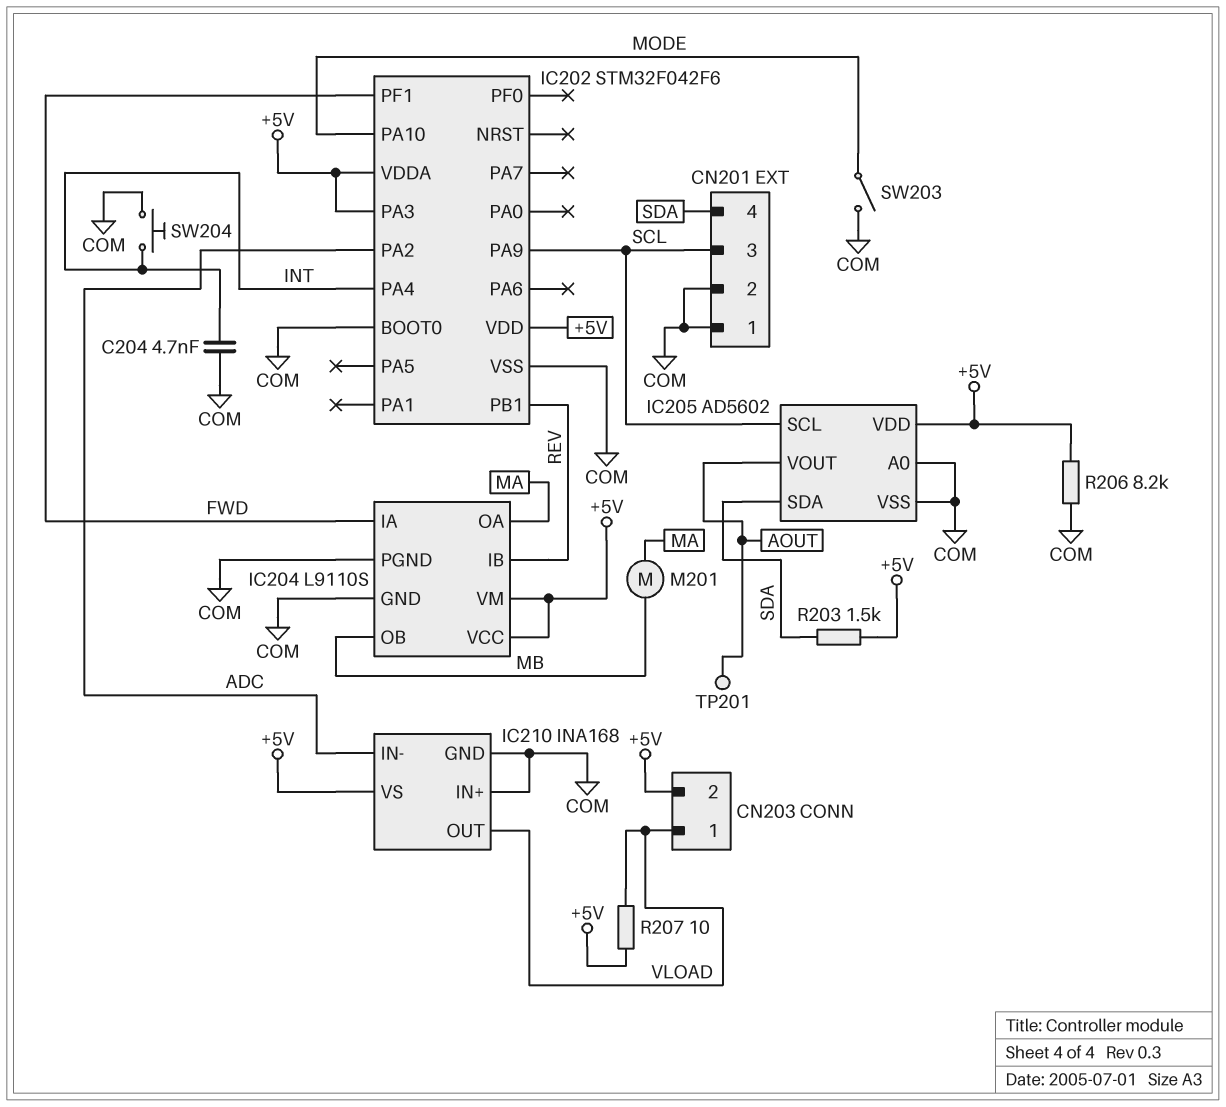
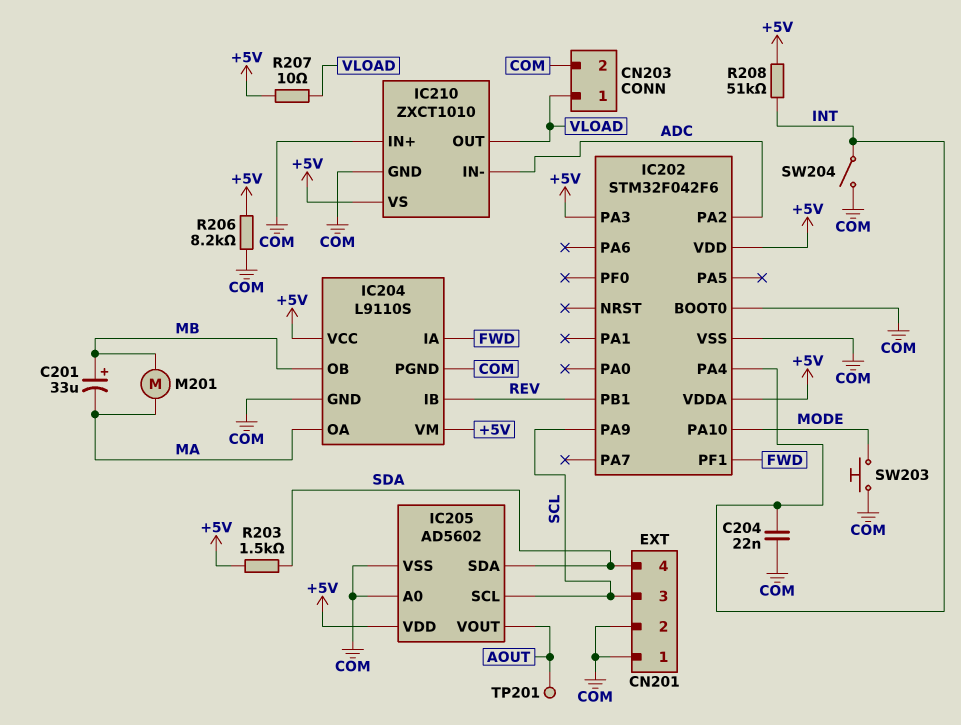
C201: none -> 33uF (plus MB, minus MA)
C204: 4.7nF (COM, INT) -> 22nF (COM, INT)
CN203 pin 2: +5V -> COM
IC210: INA168 -> ZXCT1010
R208: none -> 51k (+5V, INT)
SW203: switch (COM, MODE) -> button (COM, MODE)
SW204: button (COM, INT) -> switch (COM, INT)

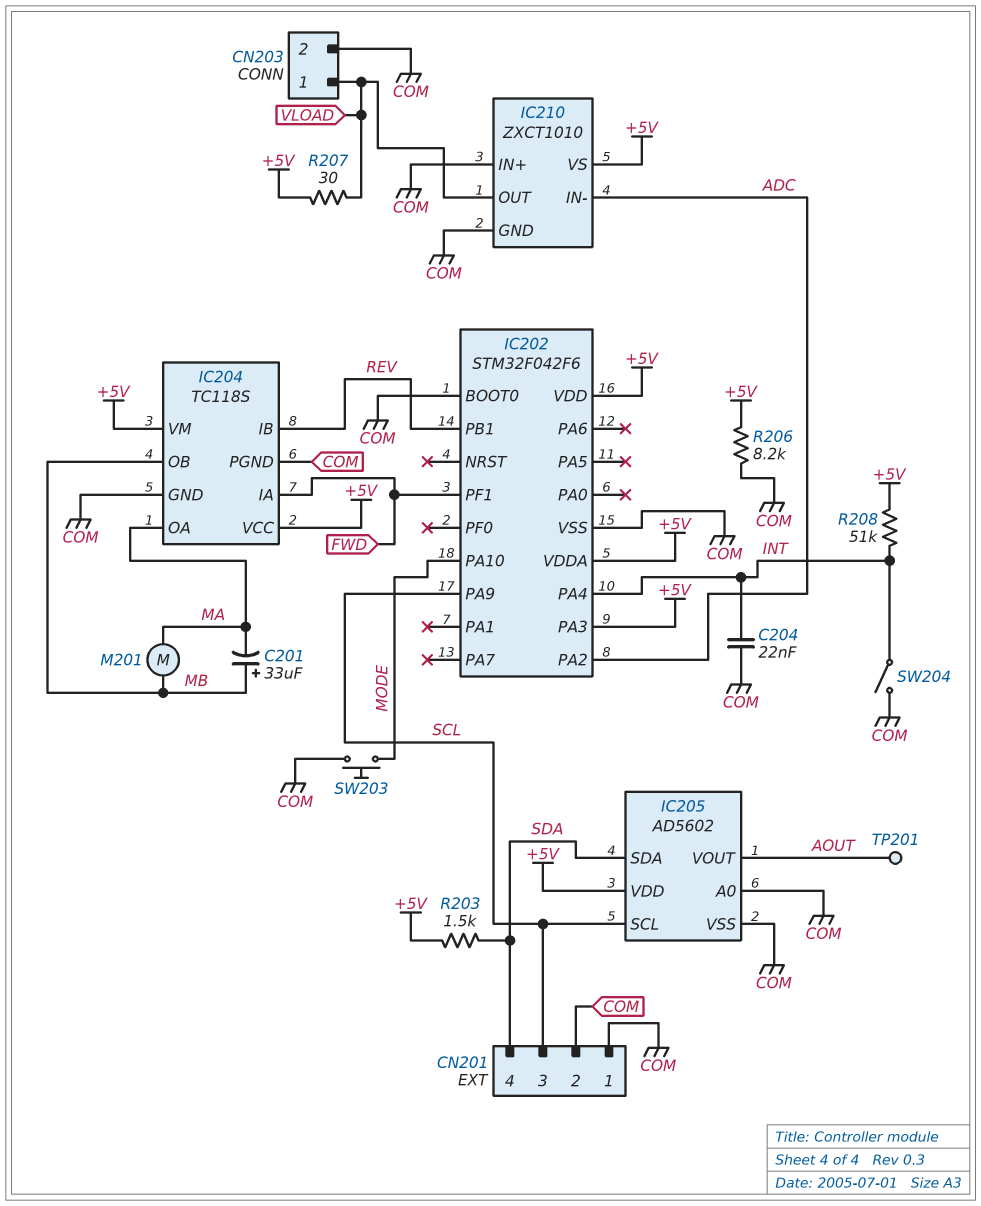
IC204: L9110S -> TC118S
R207: 10 (+5V, VLOAD) -> 30 (+5V, VLOAD)

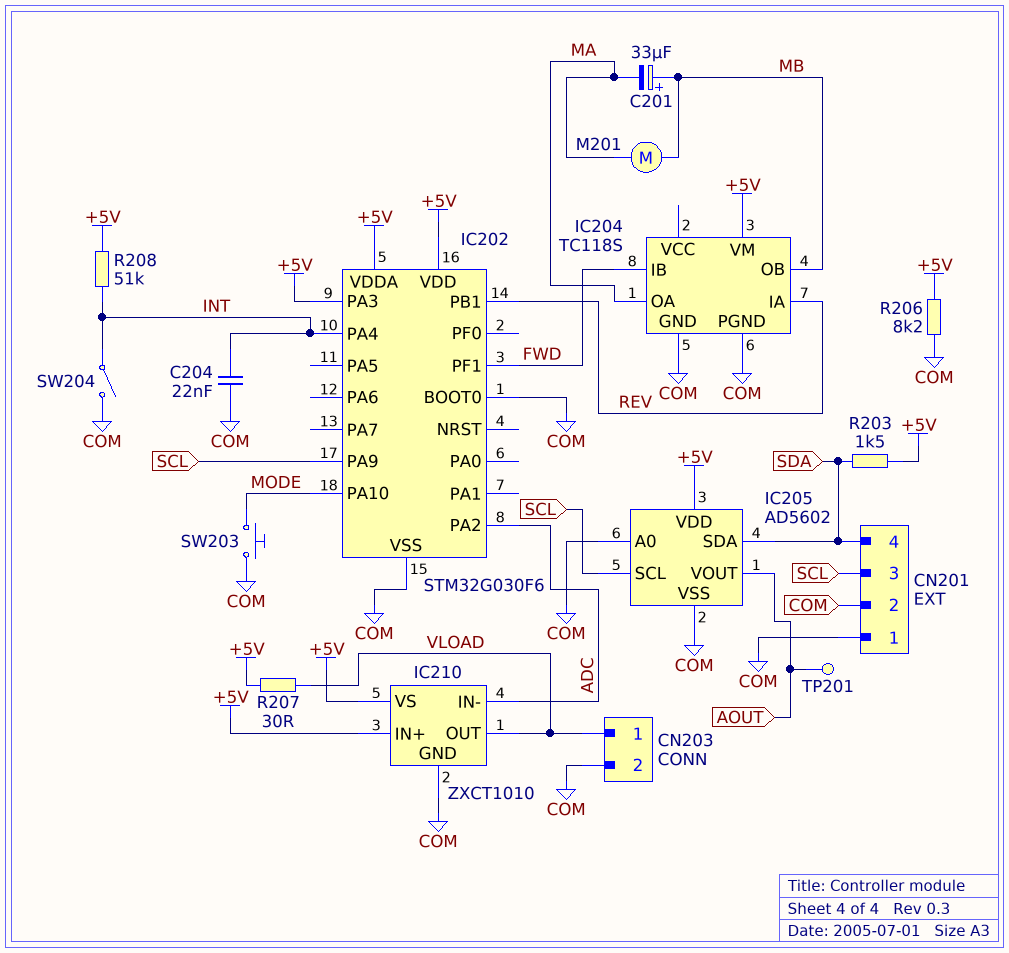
IC202: STM32F042F6 -> STM32G030F6
IC204 pin IA: FWD -> REV
IC204 pin IB: REV -> FWD
IC204 pin VCC: +5V -> none
IC210 pin IN+: COM -> +5V

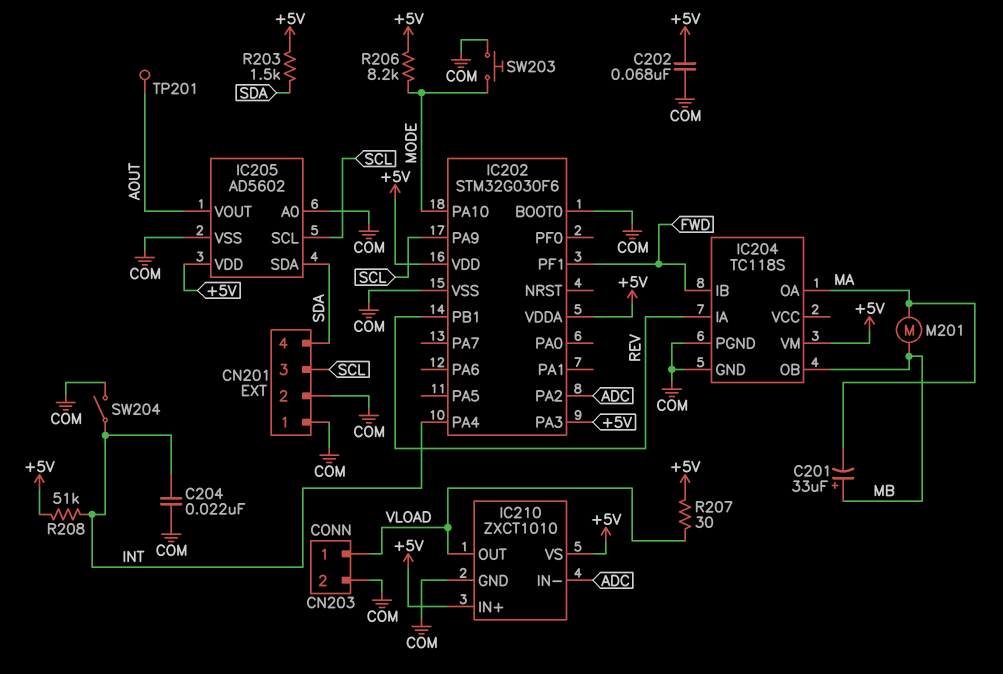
C202: none -> 68nF (+5V, COM)
R206: 8.2k (+5V, COM) -> 8.2k (+5V, MODE)

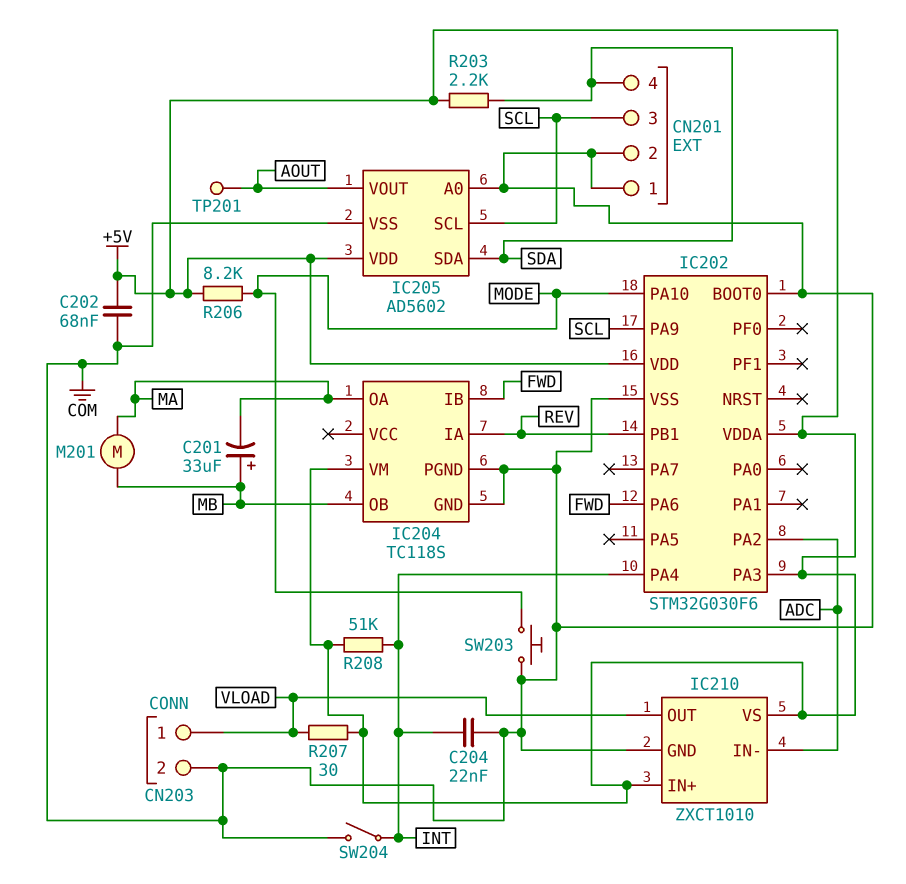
IC202 pin PA6: none -> FWD
IC202 pin PF1: FWD -> none
R203: 1.5k (+5V, SDA) -> 2.2k (+5V, SDA)

